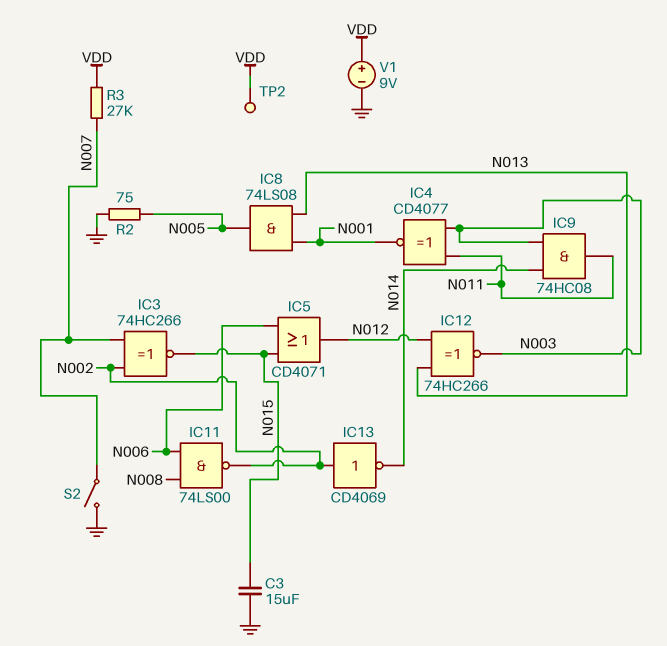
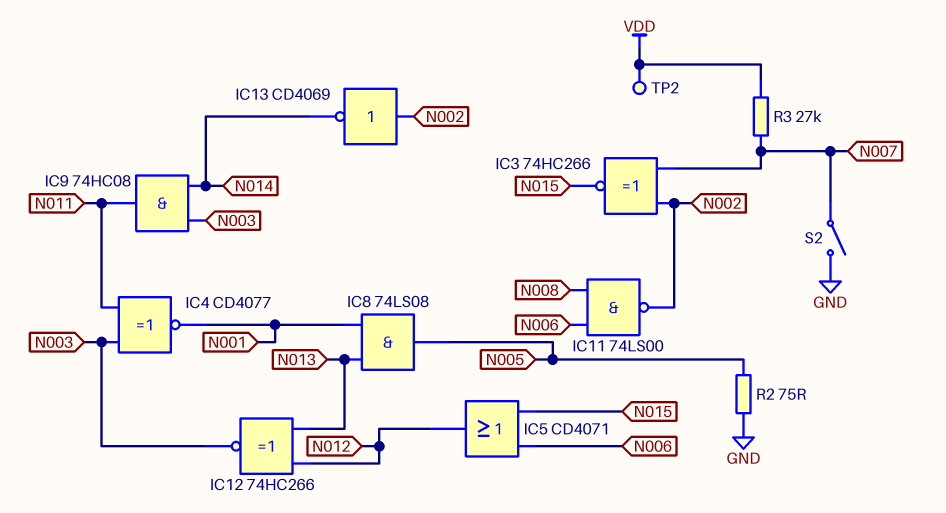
C3: 15uF (GND, N015) -> none
V1: 9V (plus VDD, minus GND) -> none

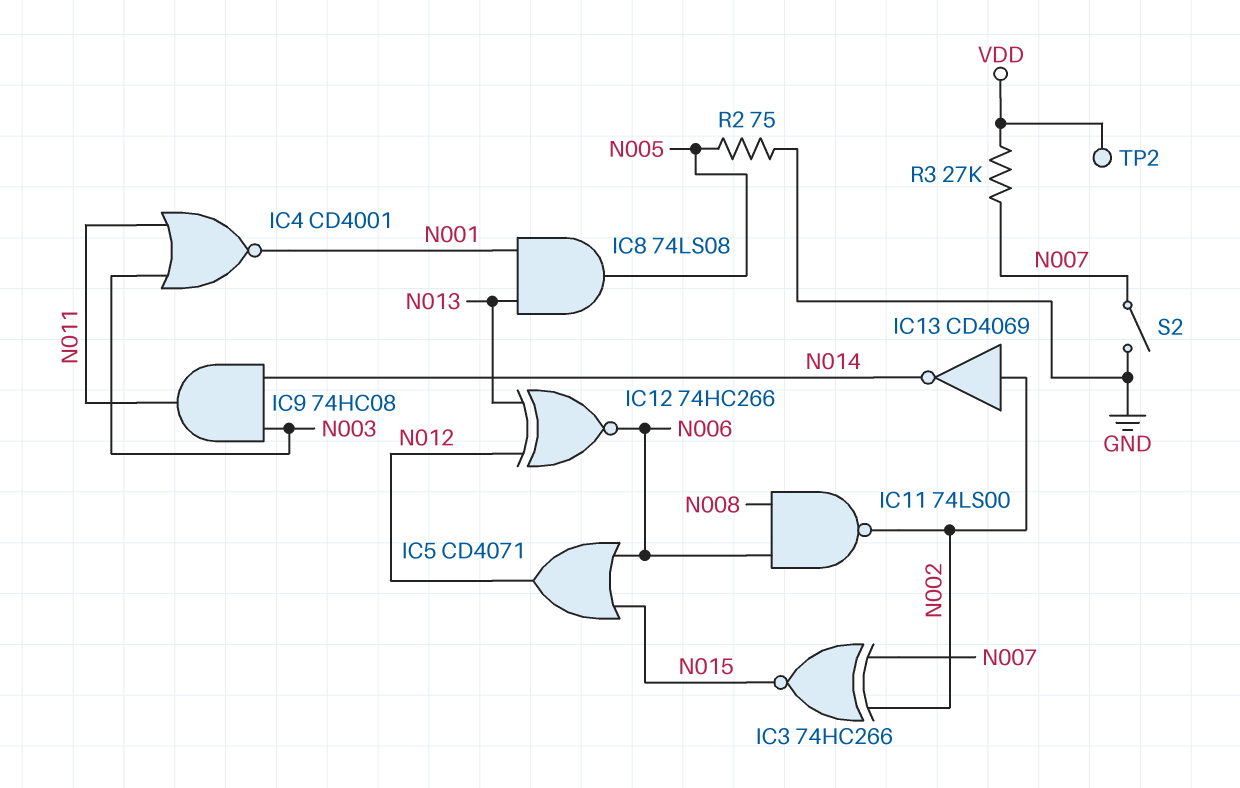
IC4: XNOR CD4077 (in N003, in N011, out N001) -> NOR CD4001 (in N003, in N011, out N001)
IC12: XNOR 74HC266 (in N012, in N013, out N003) -> XNOR 74HC266 (in N012, in N013, out N006)

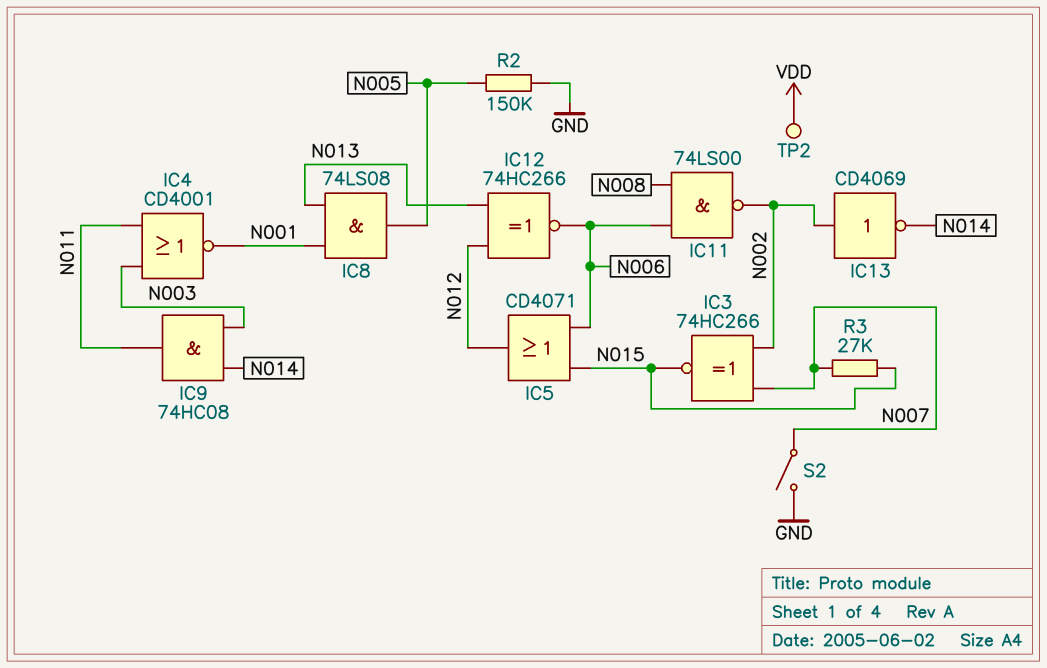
R2: 75 (GND, N005) -> 150k (GND, N005)
R3: 27k (N007, VDD) -> 27k (N007, N015)

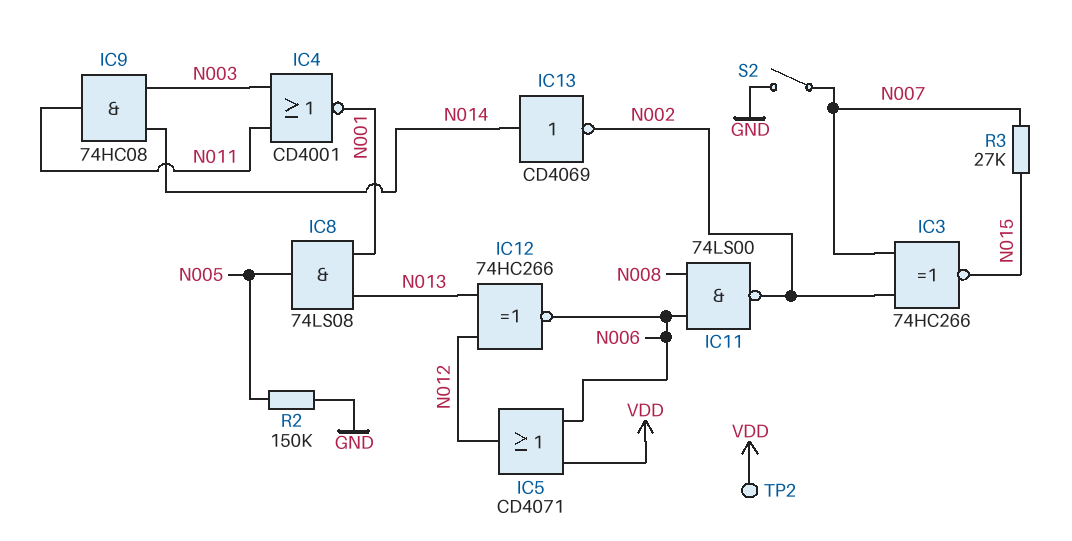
IC5: OR CD4071 (in N006, in N015, out N012) -> OR CD4071 (in N006, in VDD, out N012)
IC13: NOT CD4069 (in N002, out N014) -> NOT CD4069 (in N014, out N002)

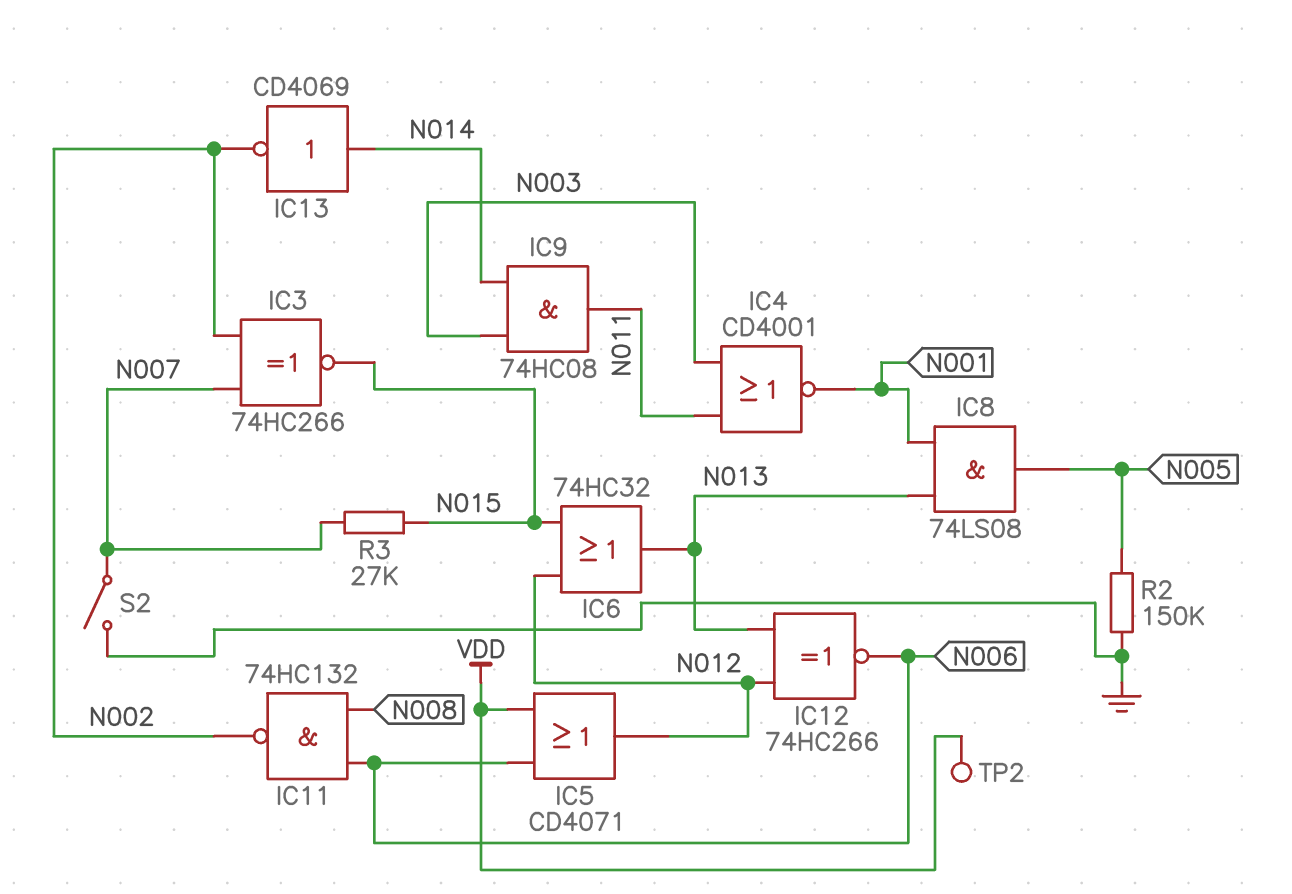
IC6: none -> OR 74HC32 (in N012, in N015, out N013)
IC11: NAND 74LS00 (in N006, in N008, out N002) -> NAND 74HC132 (in N006, in N008, out N002)

